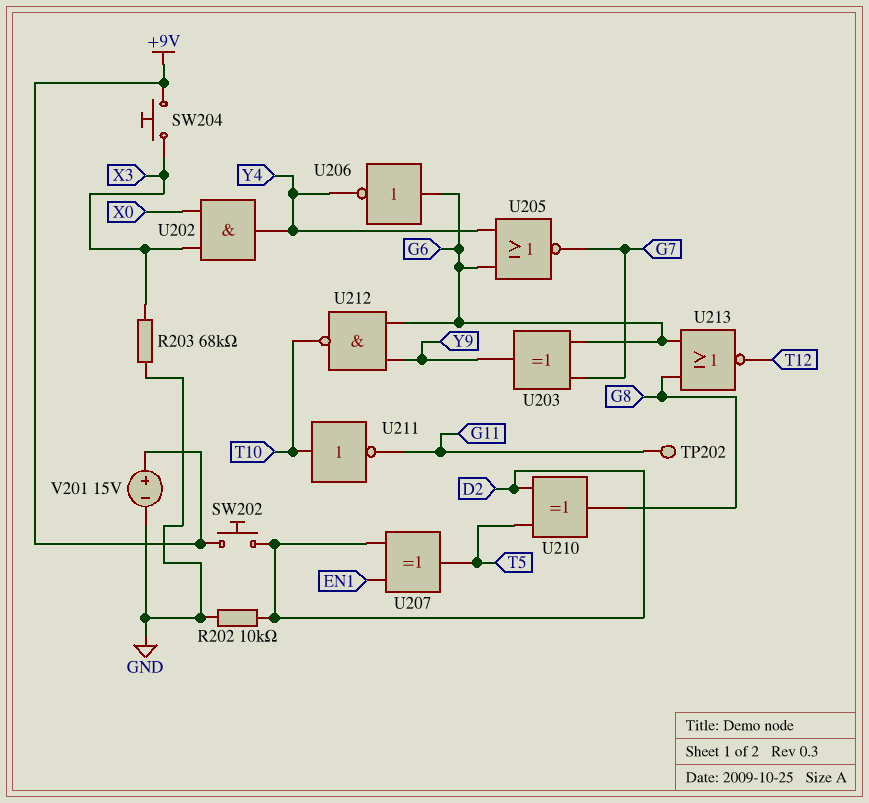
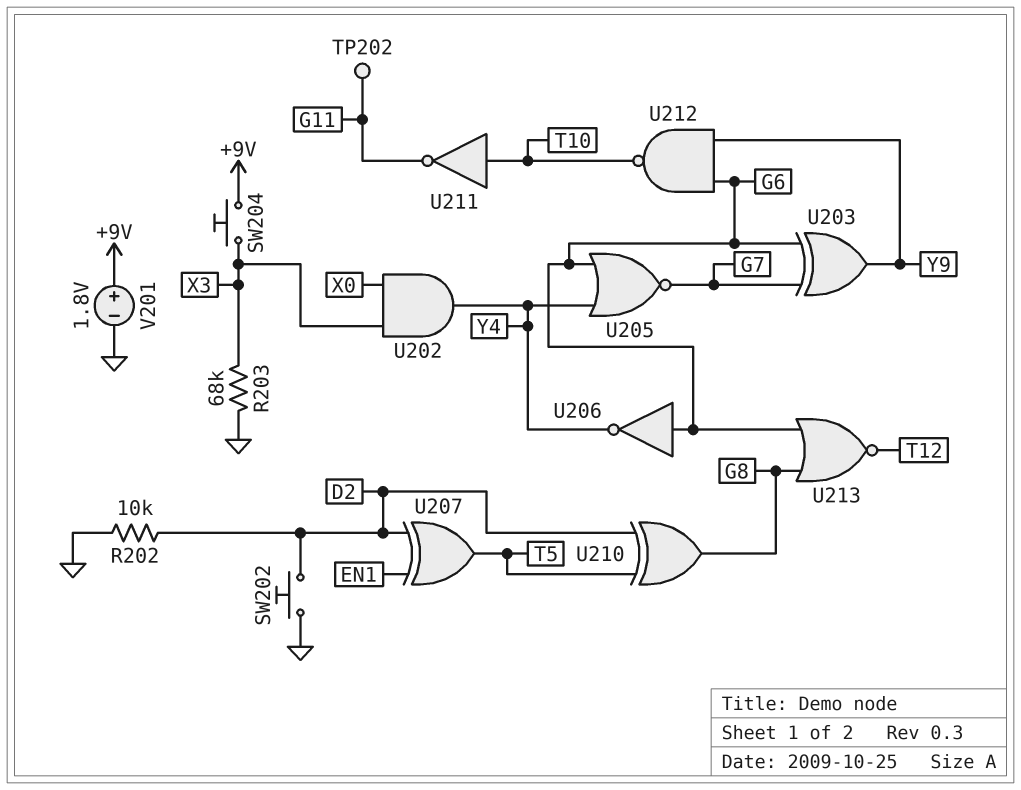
SW202: button (+9V, D2) -> button (D2, GND)
V201: 15V (plus +9V, minus GND) -> 1.8V (plus +9V, minus GND)

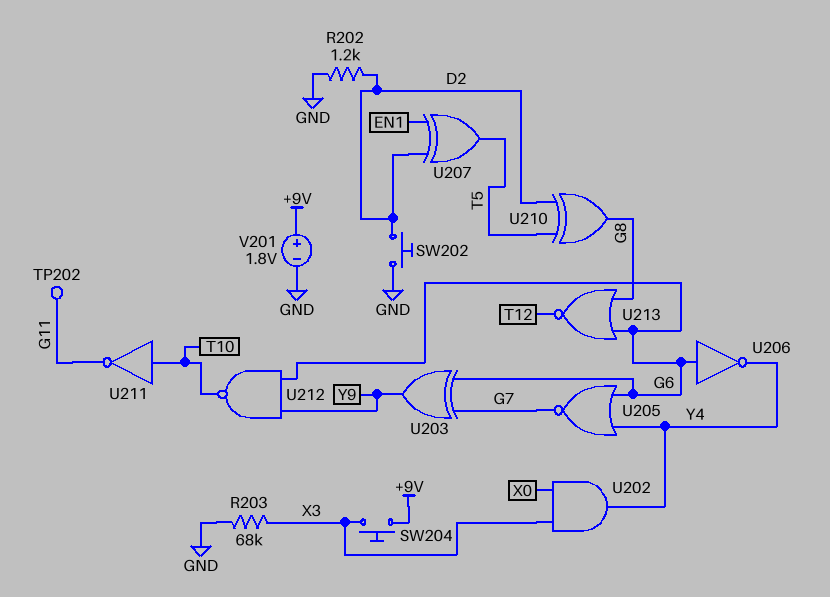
R202: 10k (D2, GND) -> 1.2k (D2, GND)

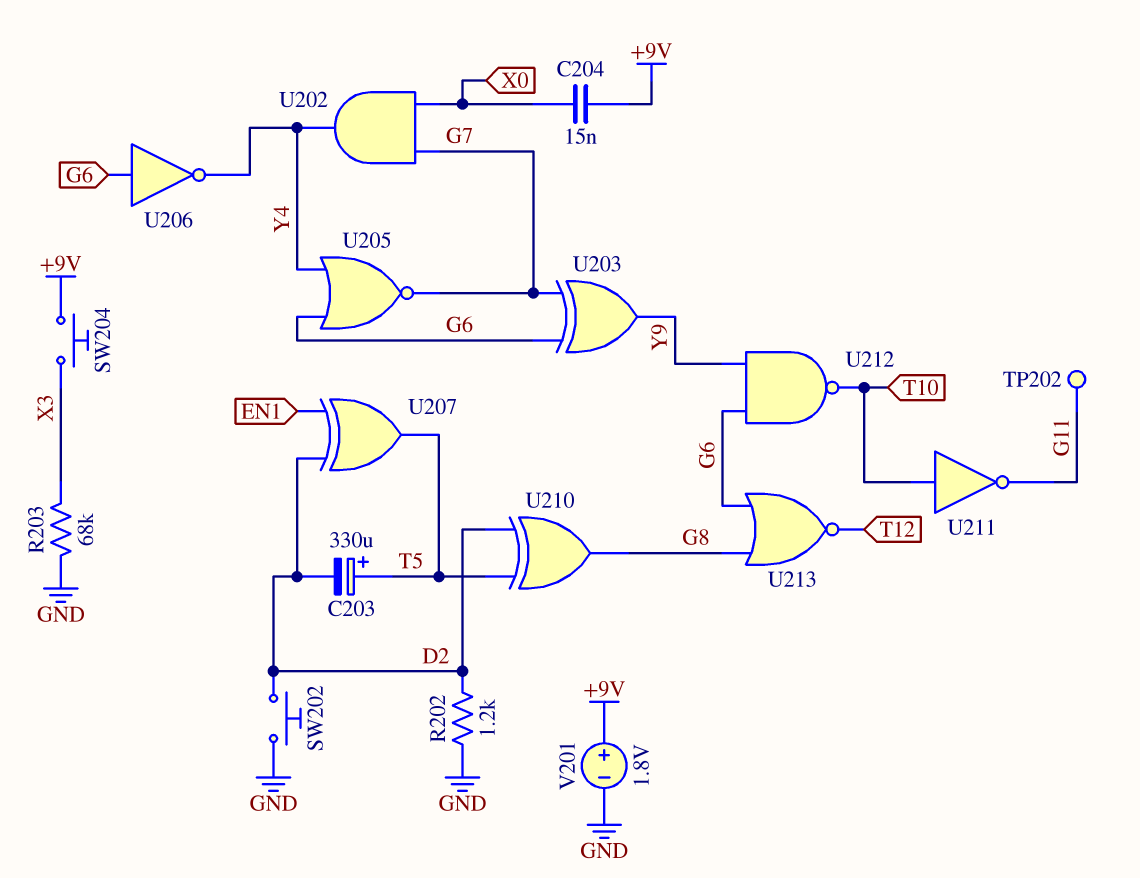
C203: none -> 330uF (plus T5, minus D2)
C204: none -> 15nF (+9V, X0)
U202: AND (in X0, in X3, out Y4) -> AND (in G7, in X0, out Y4)

